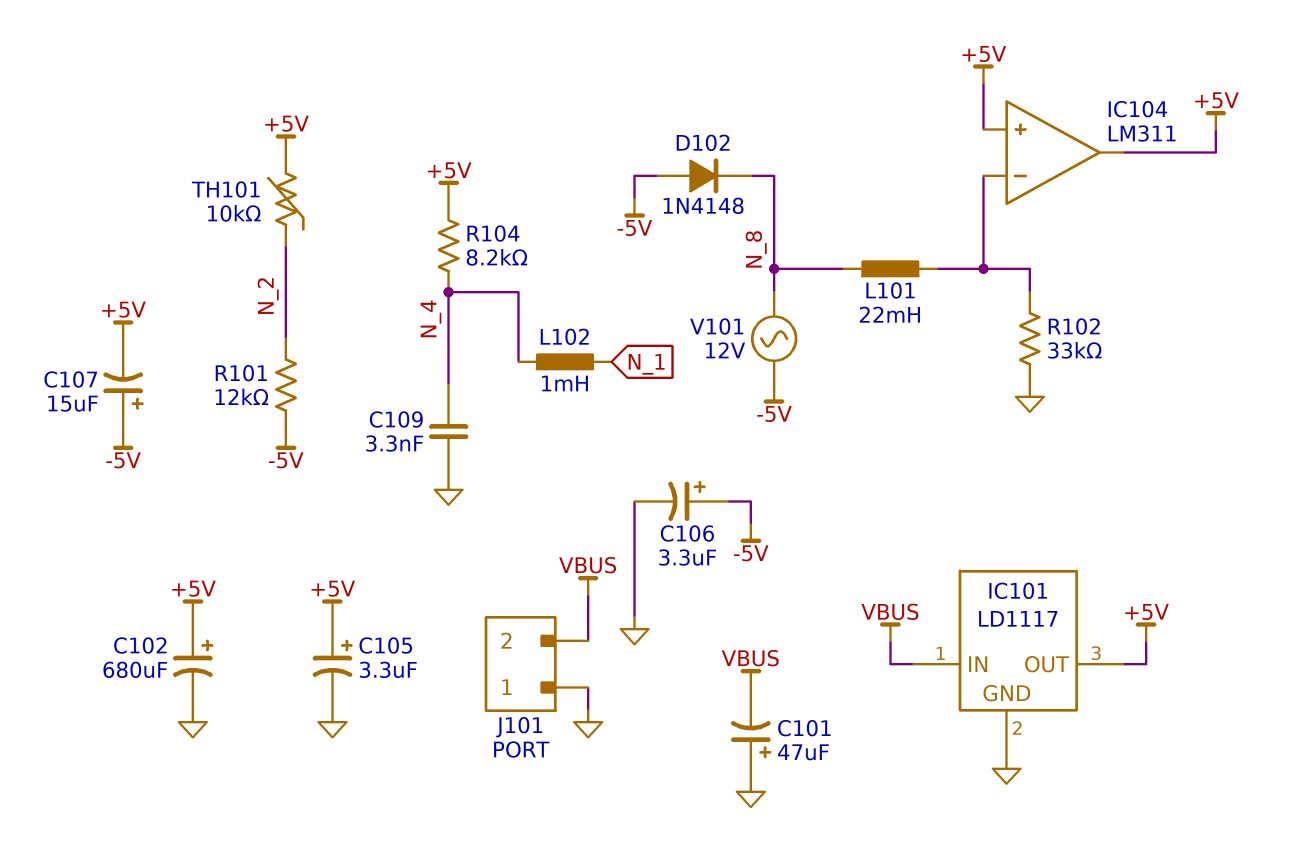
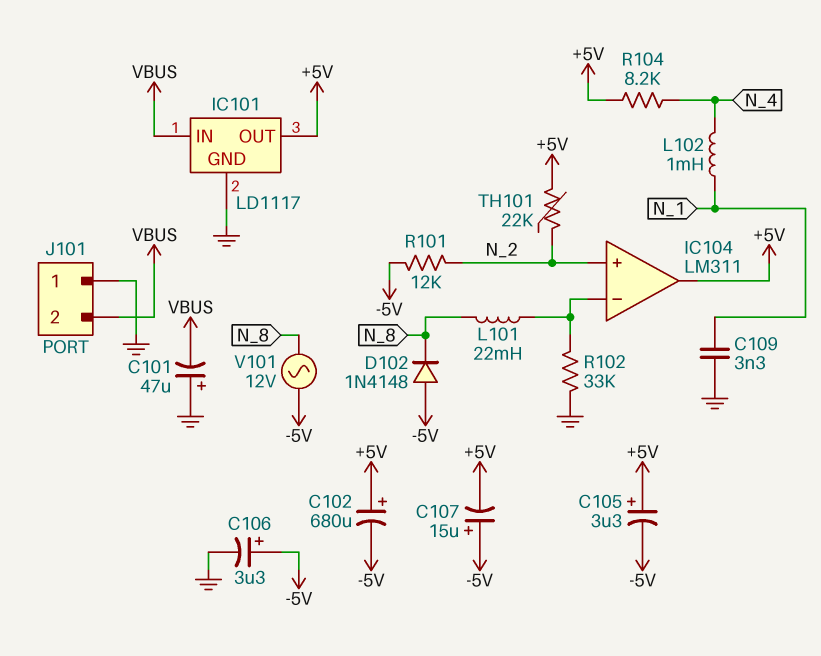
C102: 680uF (plus +5V, minus GND) -> 680uF (plus +5V, minus -5V)
C105: 3.3uF (plus +5V, minus GND) -> 3.3uF (plus +5V, minus -5V)
C109: 3.3nF (GND, N_4) -> 3.3nF (GND, N_1)
IC104 pin in+: +5V -> N_2
TH101: 10k (+5V, N_2) -> 22k (+5V, N_2)

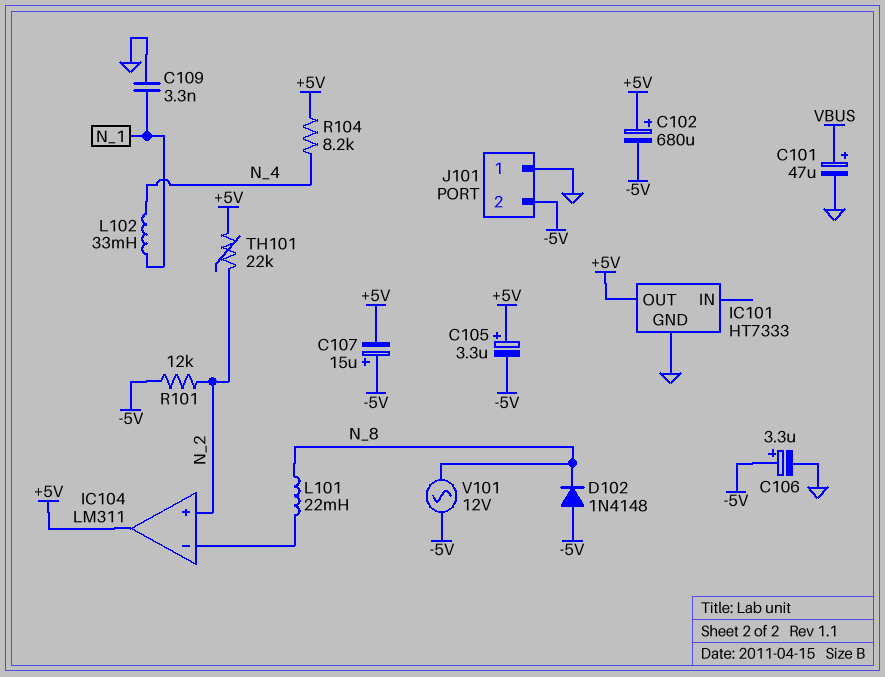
C101: 47uF (plus GND, minus VBUS) -> 47uF (plus VBUS, minus GND)
IC101: LD1117 -> HT7333
IC101 pin IN: VBUS -> none
J101 pin 2: VBUS -> -5V
L102: 1mH (N_1, N_4) -> 33mH (N_1, N_4)
R102: 33k (GND, IC104/in-) -> none

